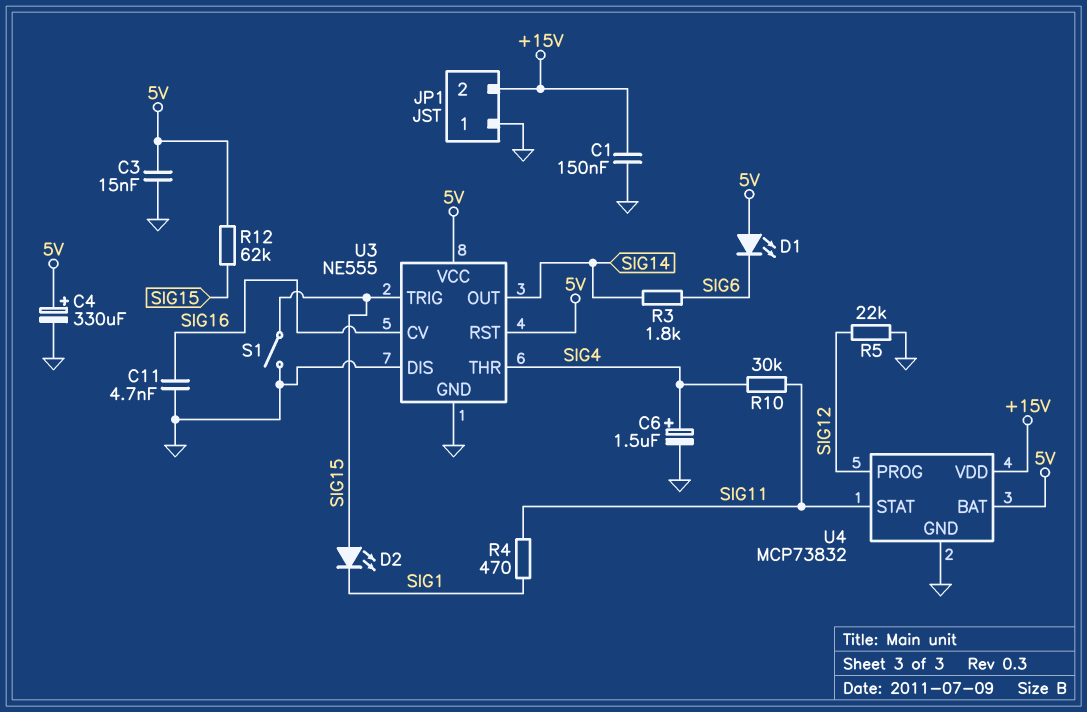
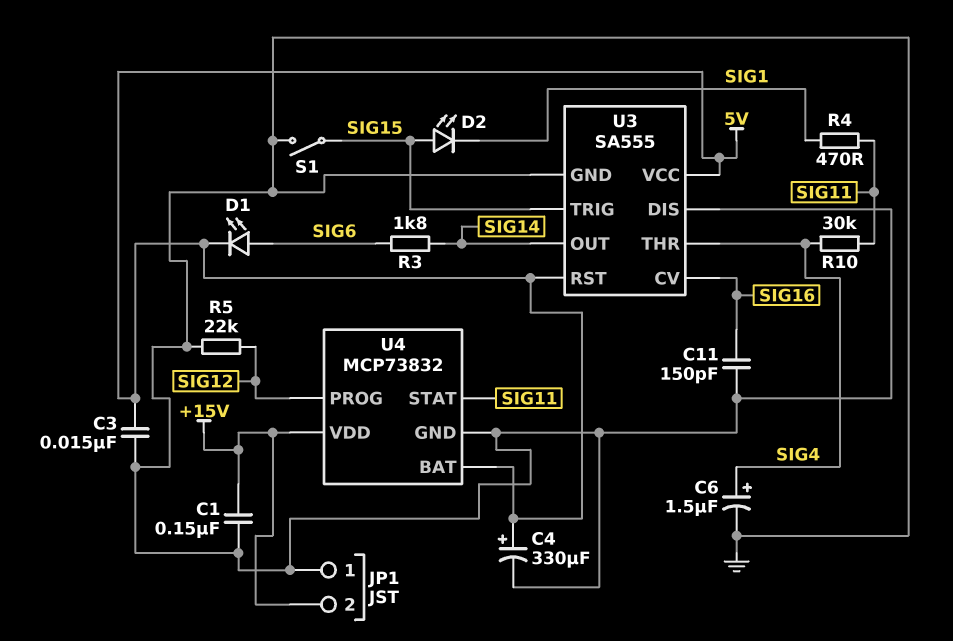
C11: 4.7nF (GND, SIG16) -> 150pF (GND, SIG16)
D1: LED (A 5V, K SIG6) -> LED (A SIG6, K 5V)
R12: 62k (5V, SIG15) -> none
U3: NE555 -> SA555

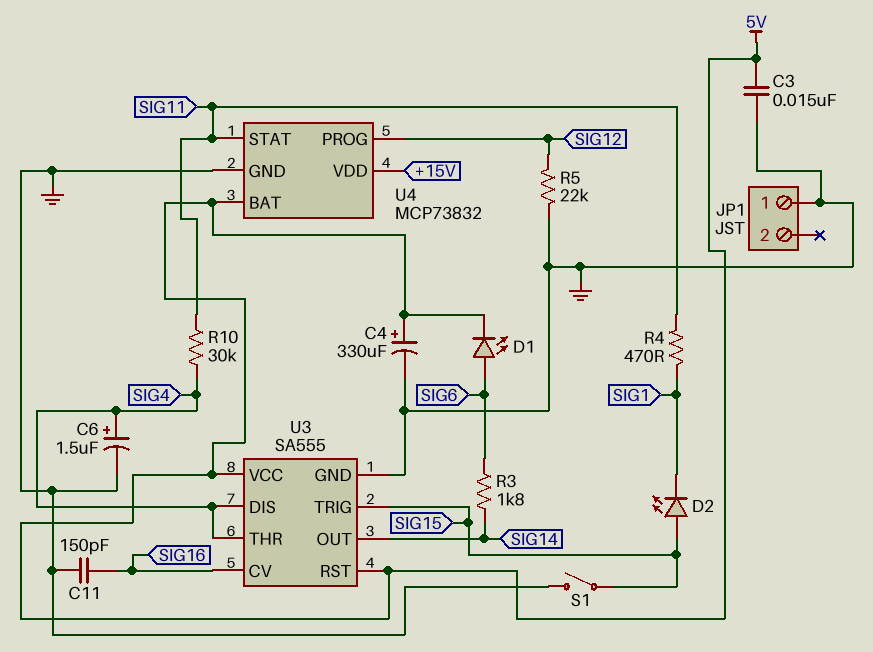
C1: 150nF (+15V, GND) -> none
JP1 pin 2: +15V -> none
U3 pin DIS: GND -> SIG4

